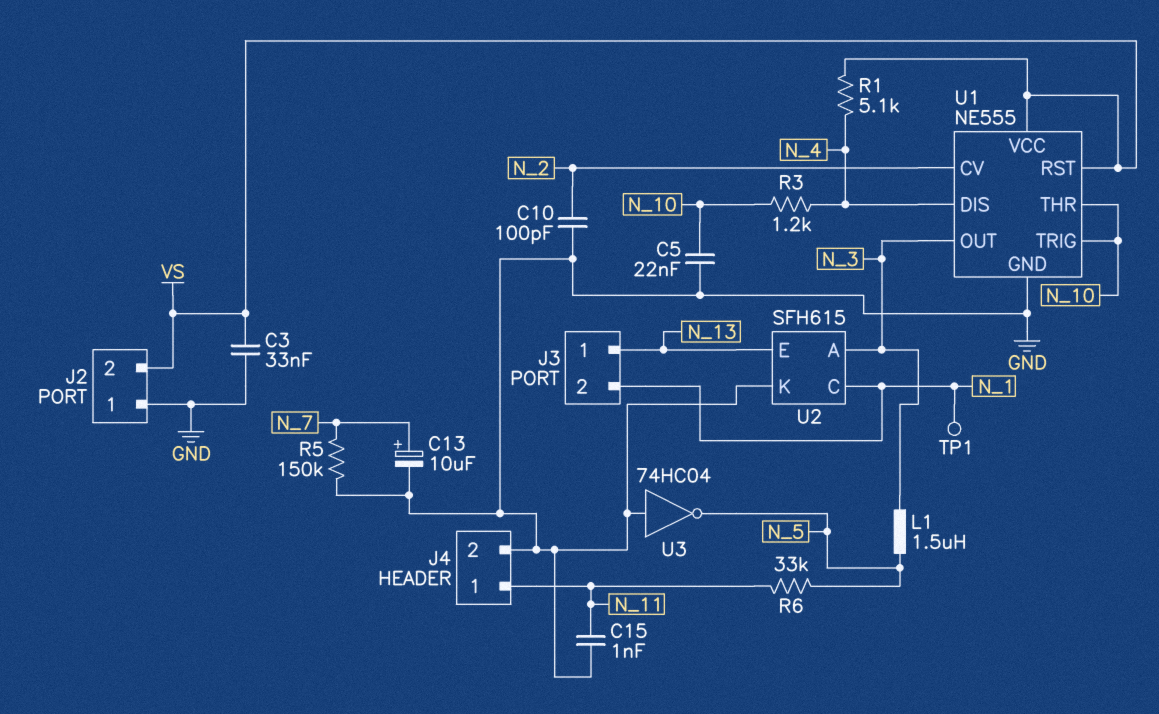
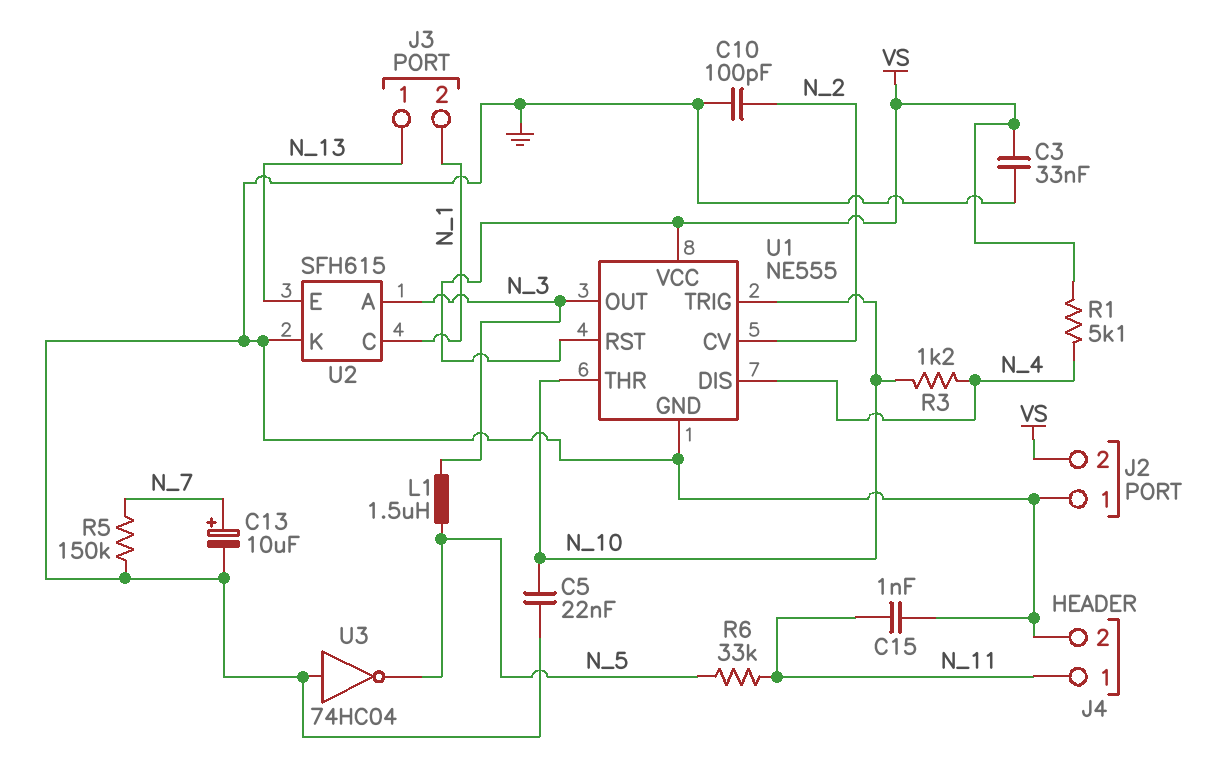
TP1: test point (N_1) -> none

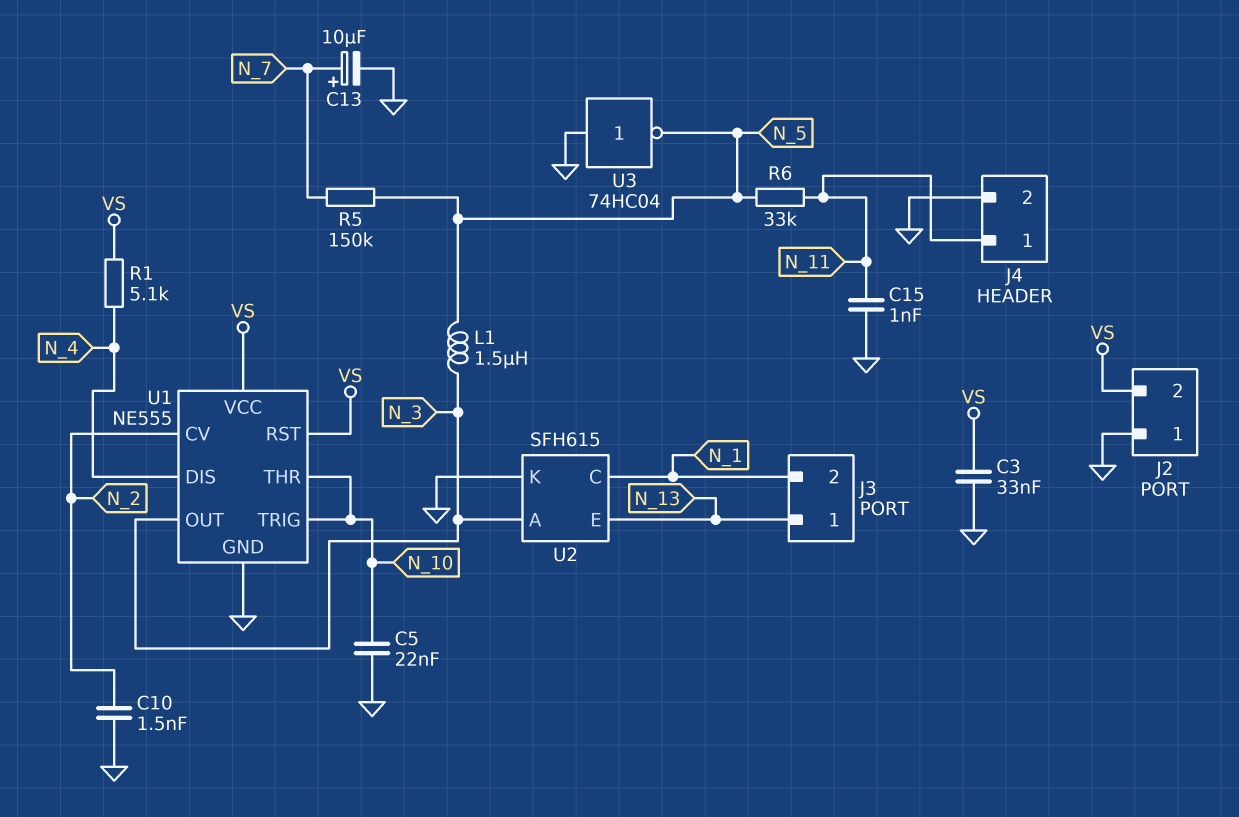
C10: 100pF (GND, N_2) -> 1.5nF (GND, N_2)
R3: 1.2k (N_4, N_10) -> none
R5: 150k (GND, N_7) -> 150k (N_5, N_7)

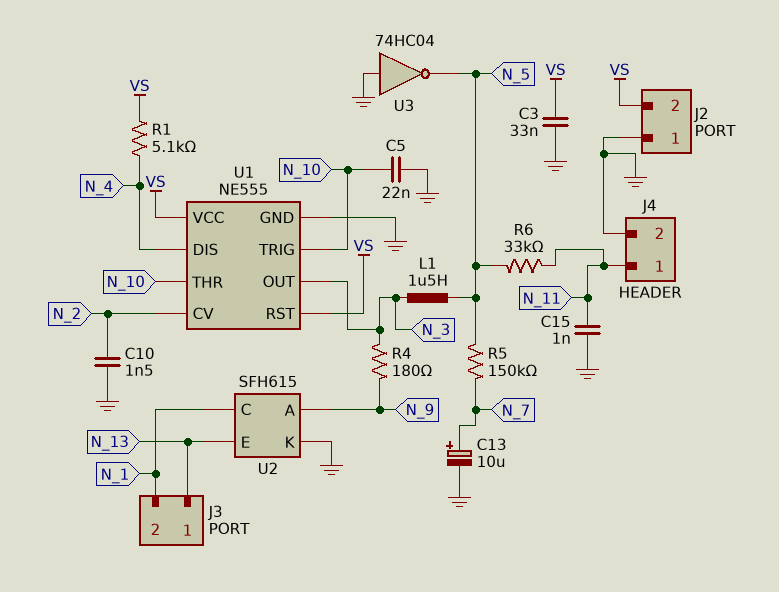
R4: none -> 180 (N_3, N_9)
U2 pin A: N_3 -> N_9

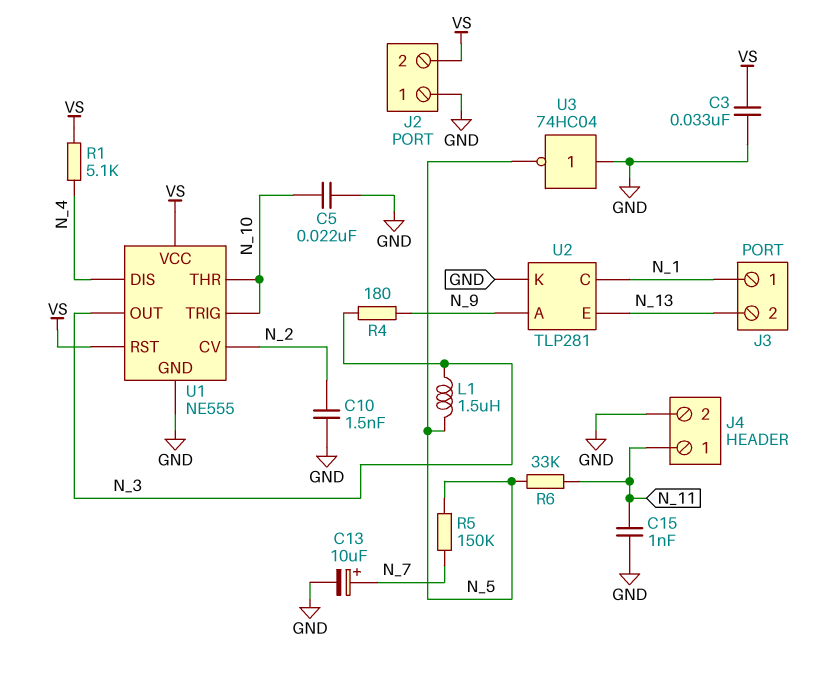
J3 pin 1: N_13 -> N_1
J3 pin 2: N_1 -> N_13
U2: SFH615 -> TLP281

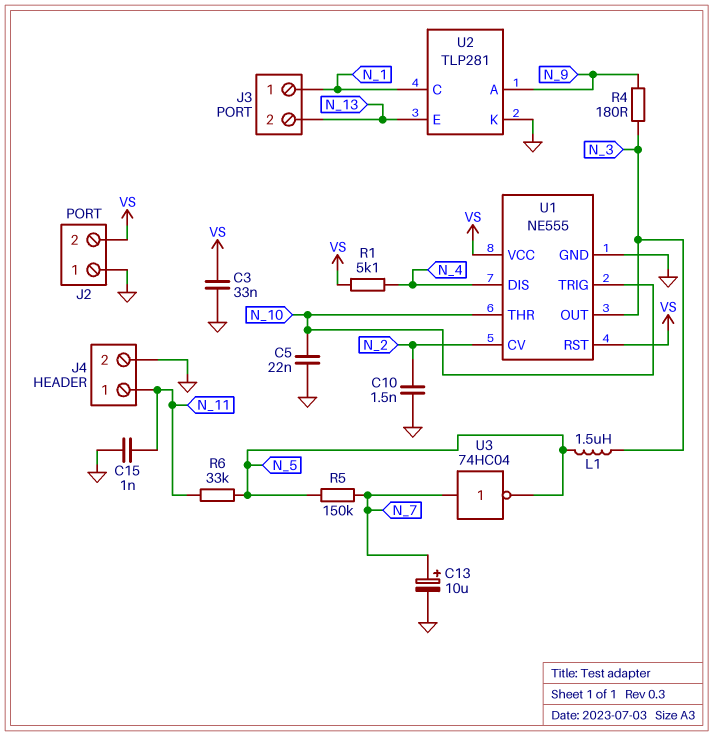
U3: NOT 74HC04 (in GND, out N_5) -> NOT 74HC04 (in N_7, out N_5)

